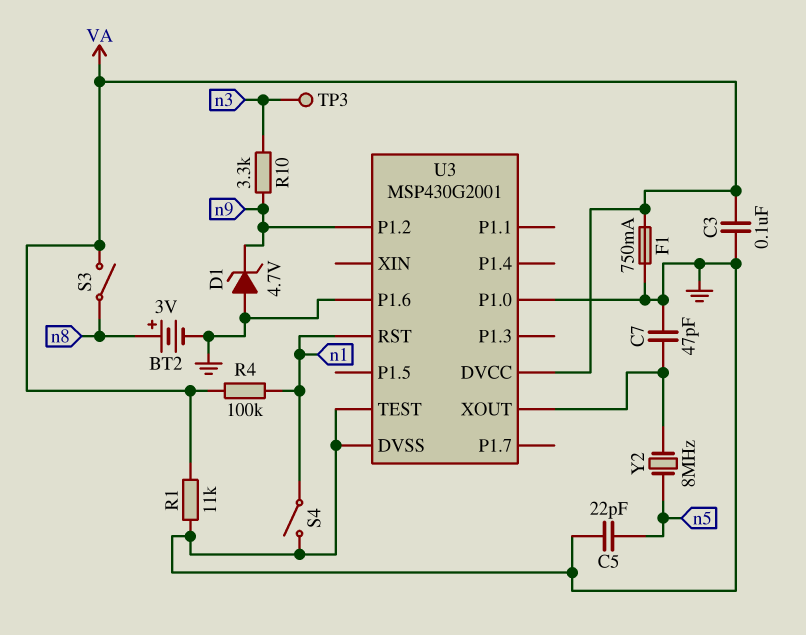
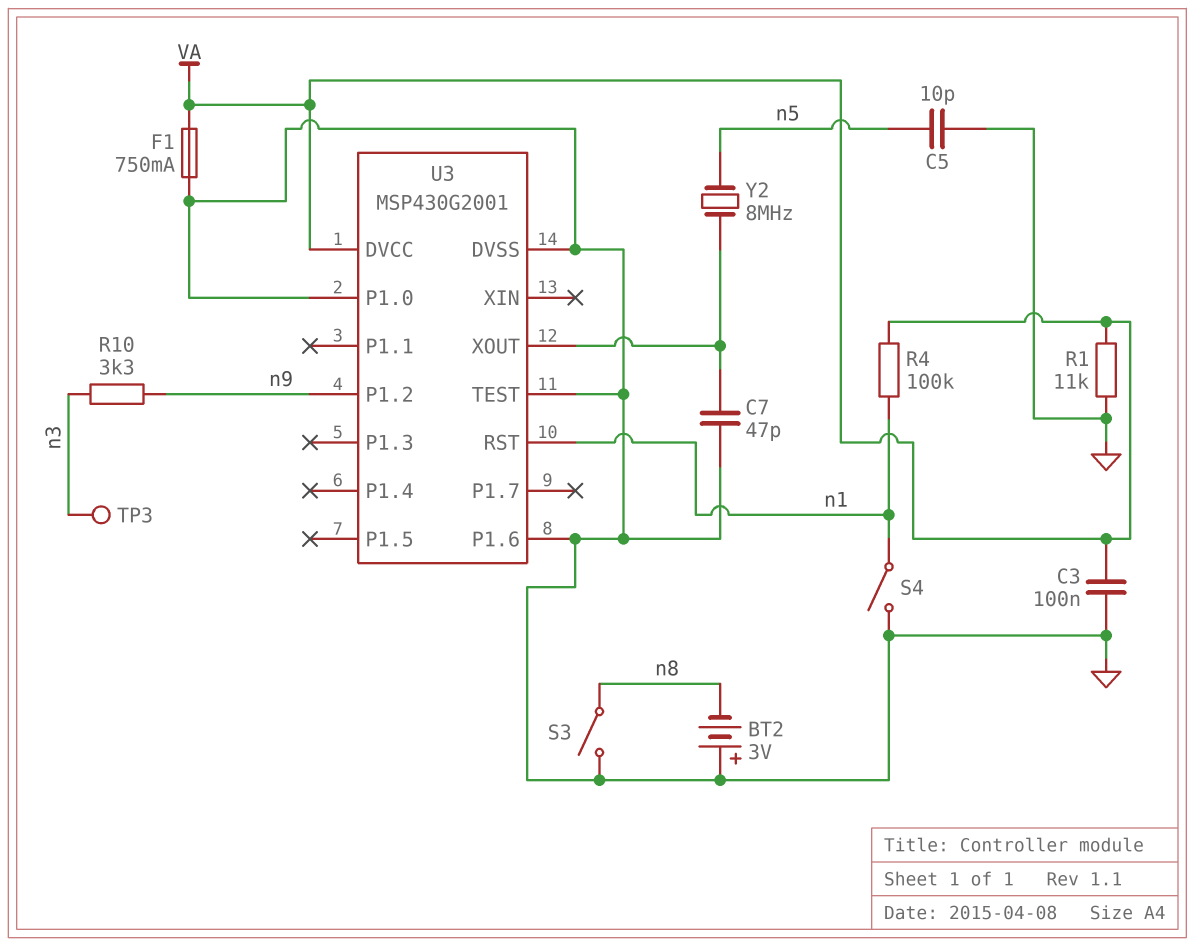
BT2: 3V (plus n8, minus GND) -> 3V (plus GND, minus n8)
C5: 22pF (GND, n5) -> 10pF (GND, n5)
D1: zener 4.7V (A GND, K n9) -> none
S3: switch (VA, n8) -> switch (GND, n8)

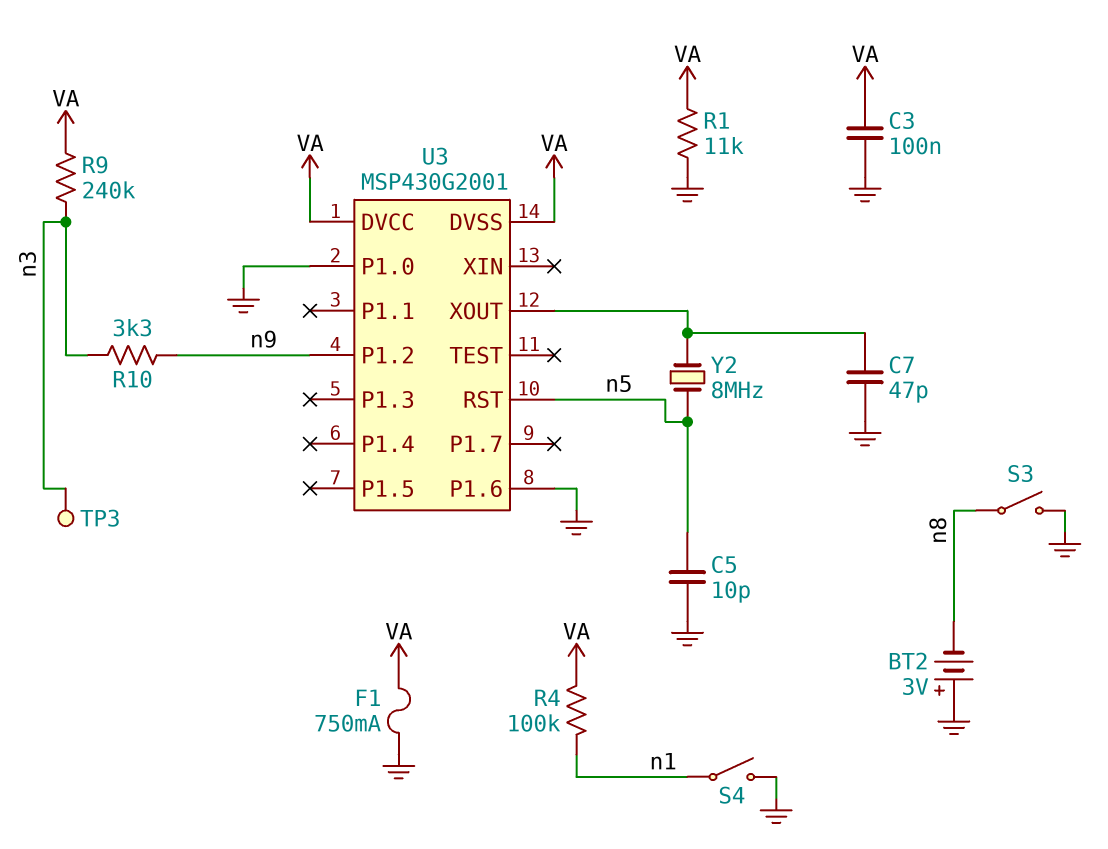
R9: none -> 240k (VA, n3)
U3 pin DVSS: GND -> VA
U3 pin RST: n1 -> n5
U3 pin TEST: GND -> none

